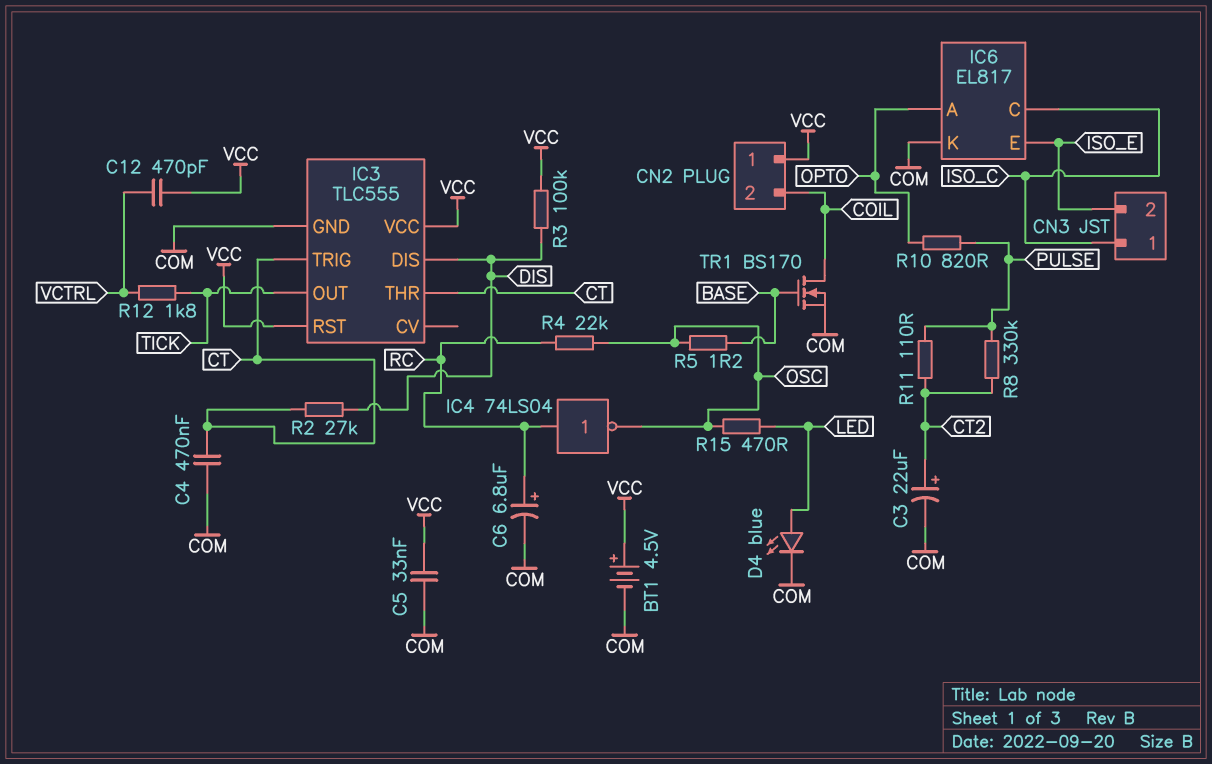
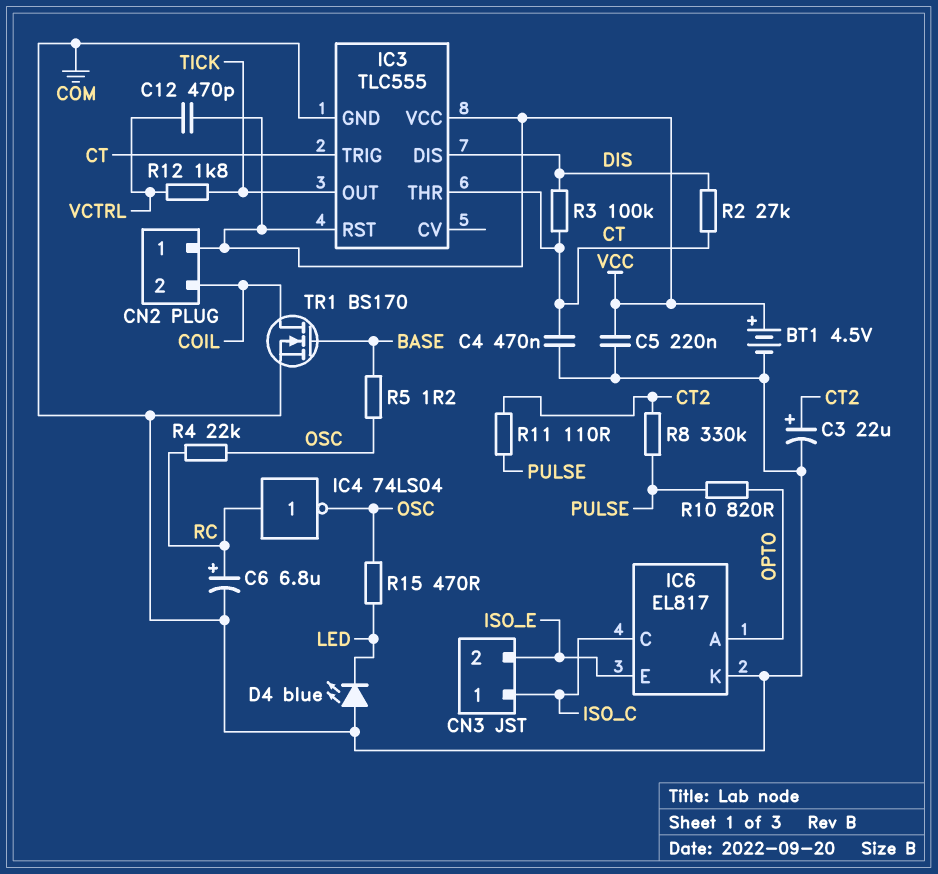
C5: 33nF (COM, VCC) -> 220nF (COM, VCC)
D4: LED blue (A LED, K COM) -> LED blue (A COM, K LED)
R3: 100k (DIS, VCC) -> 100k (CT, DIS)

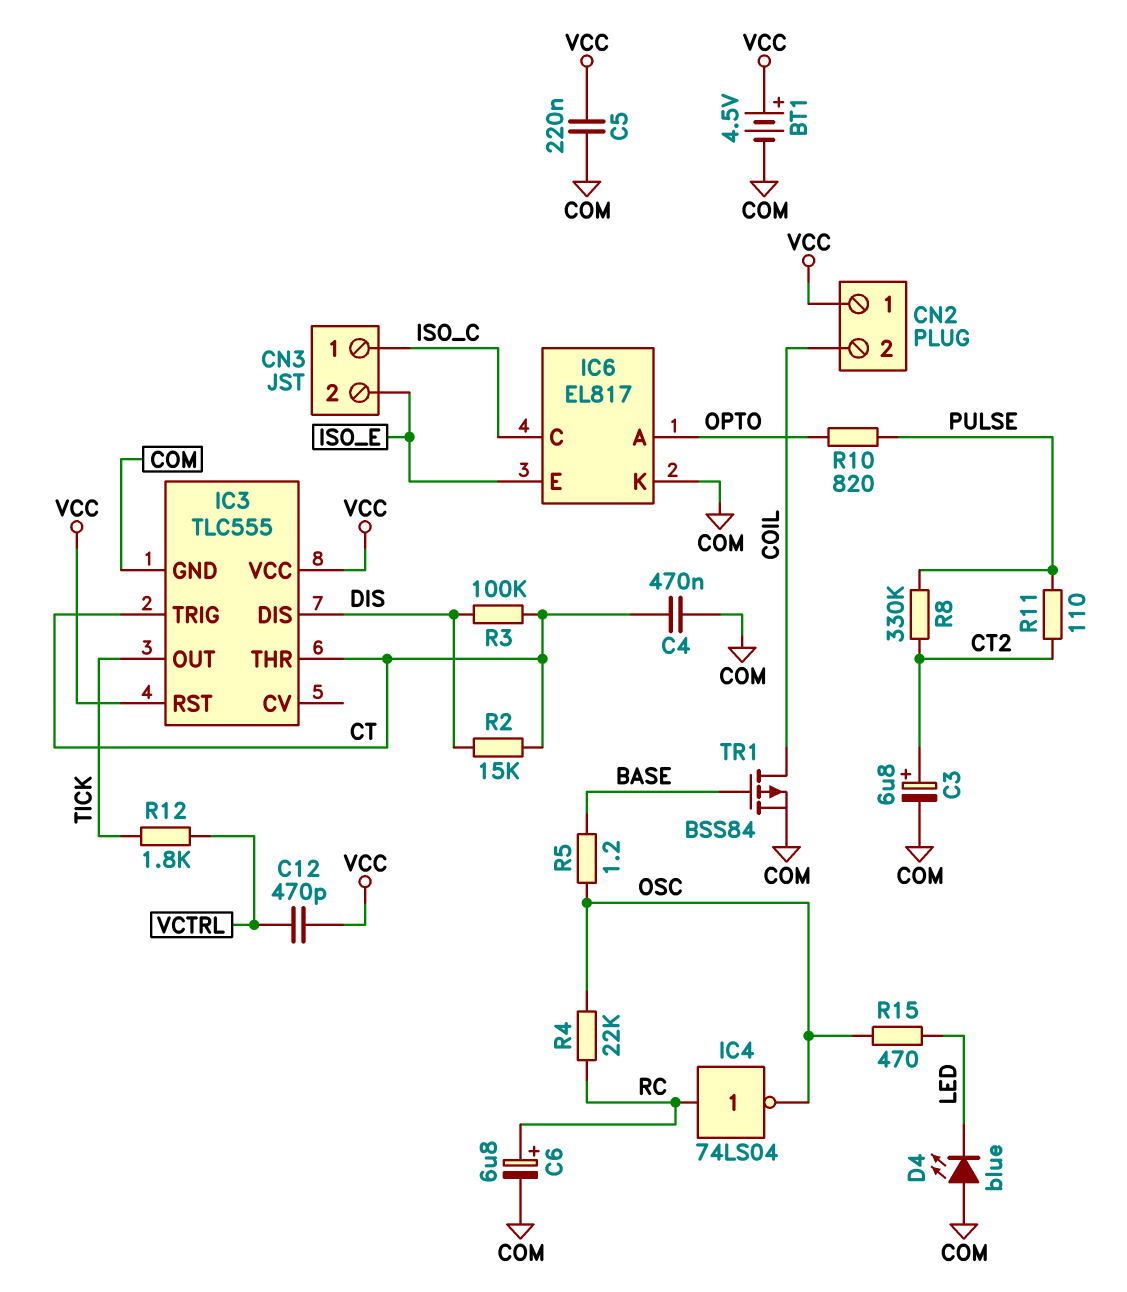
C3: 22uF (plus CT2, minus COM) -> 6.8uF (plus CT2, minus COM)
R2: 27k (CT, DIS) -> 15k (CT, DIS)
TR1: NMOS BS170 (G BASE, D COIL, S COM) -> PMOS BSS84 (G BASE, D COIL, S COM)

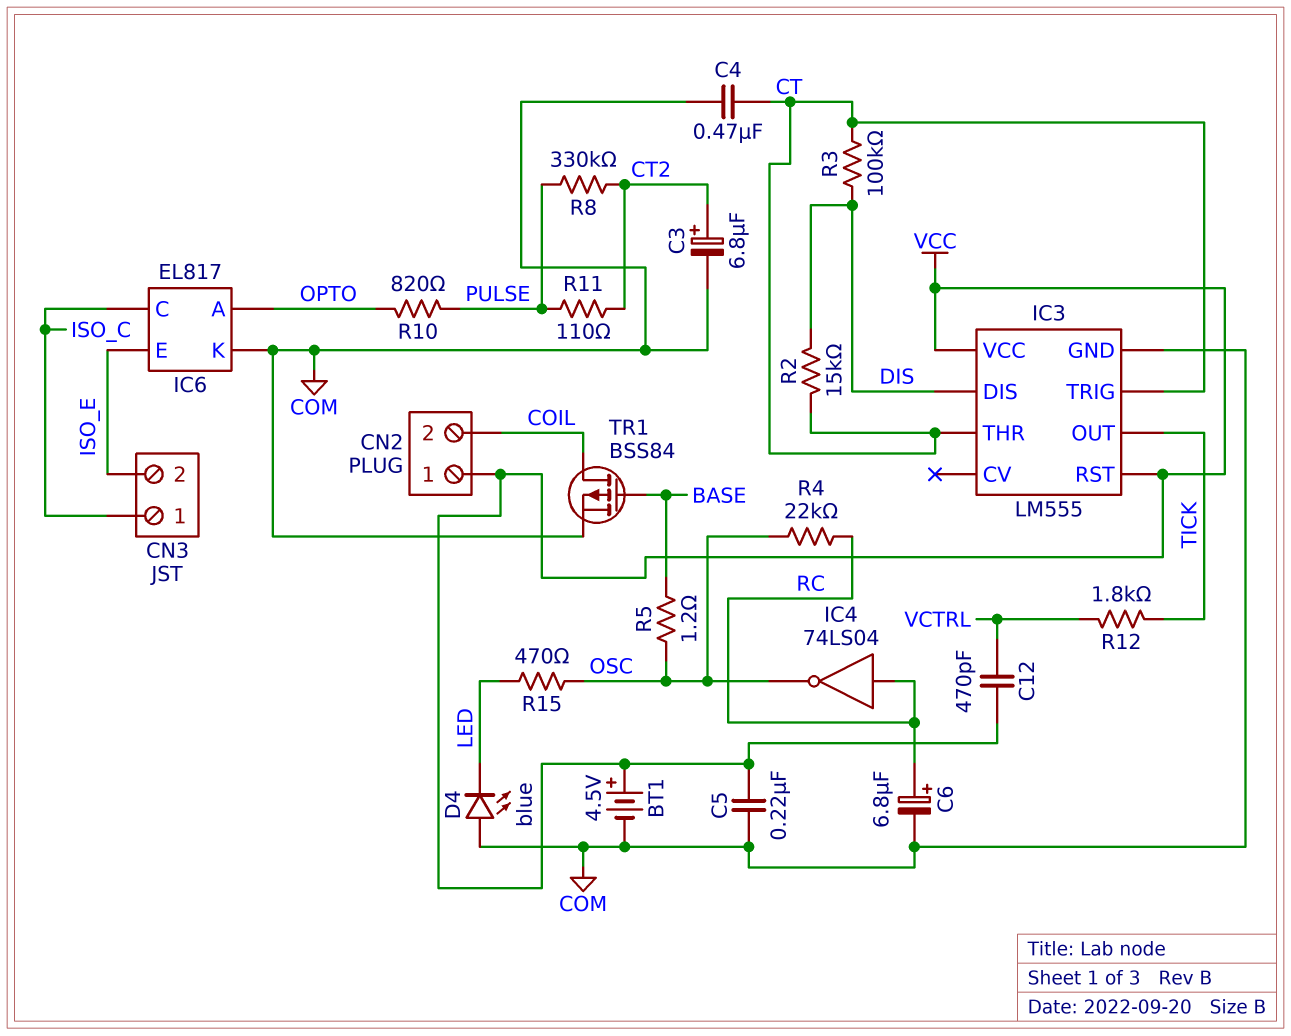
IC3: TLC555 -> LM555

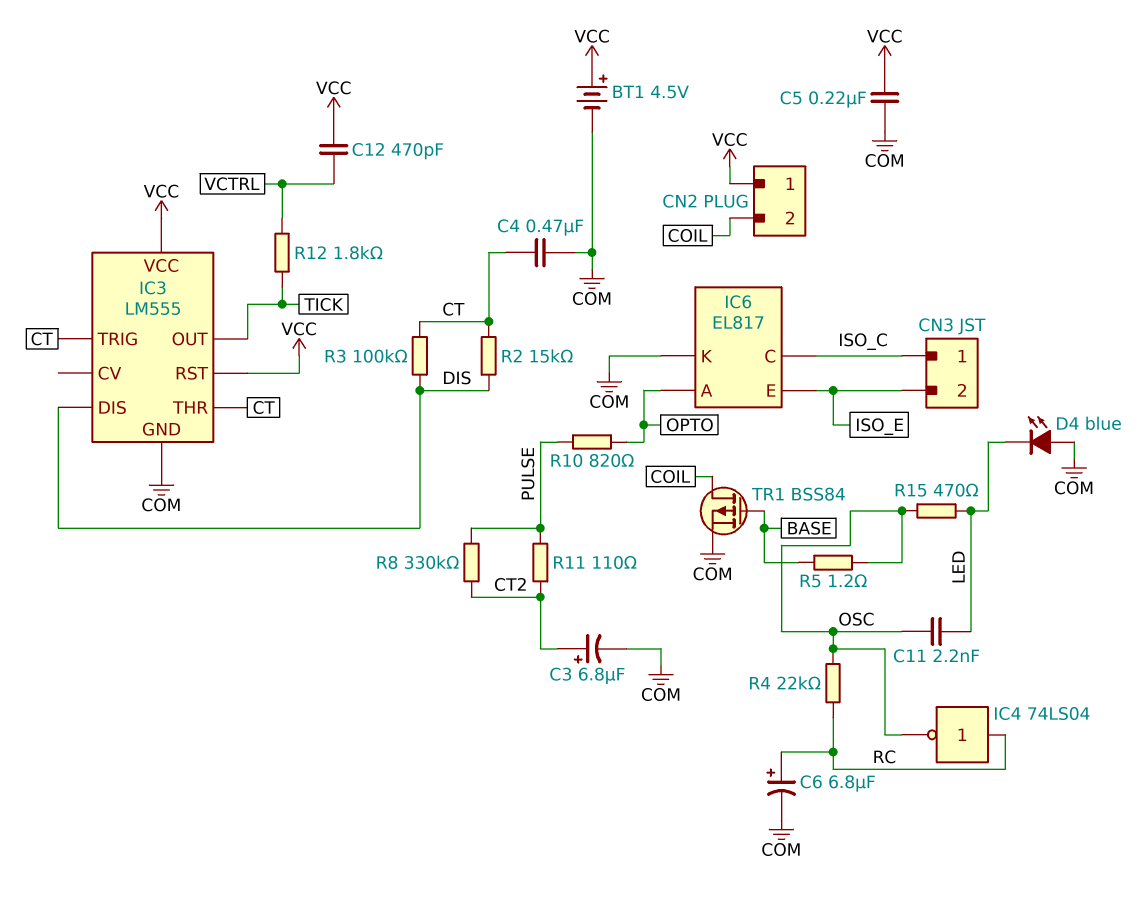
C11: none -> 2.2nF (LED, OSC)

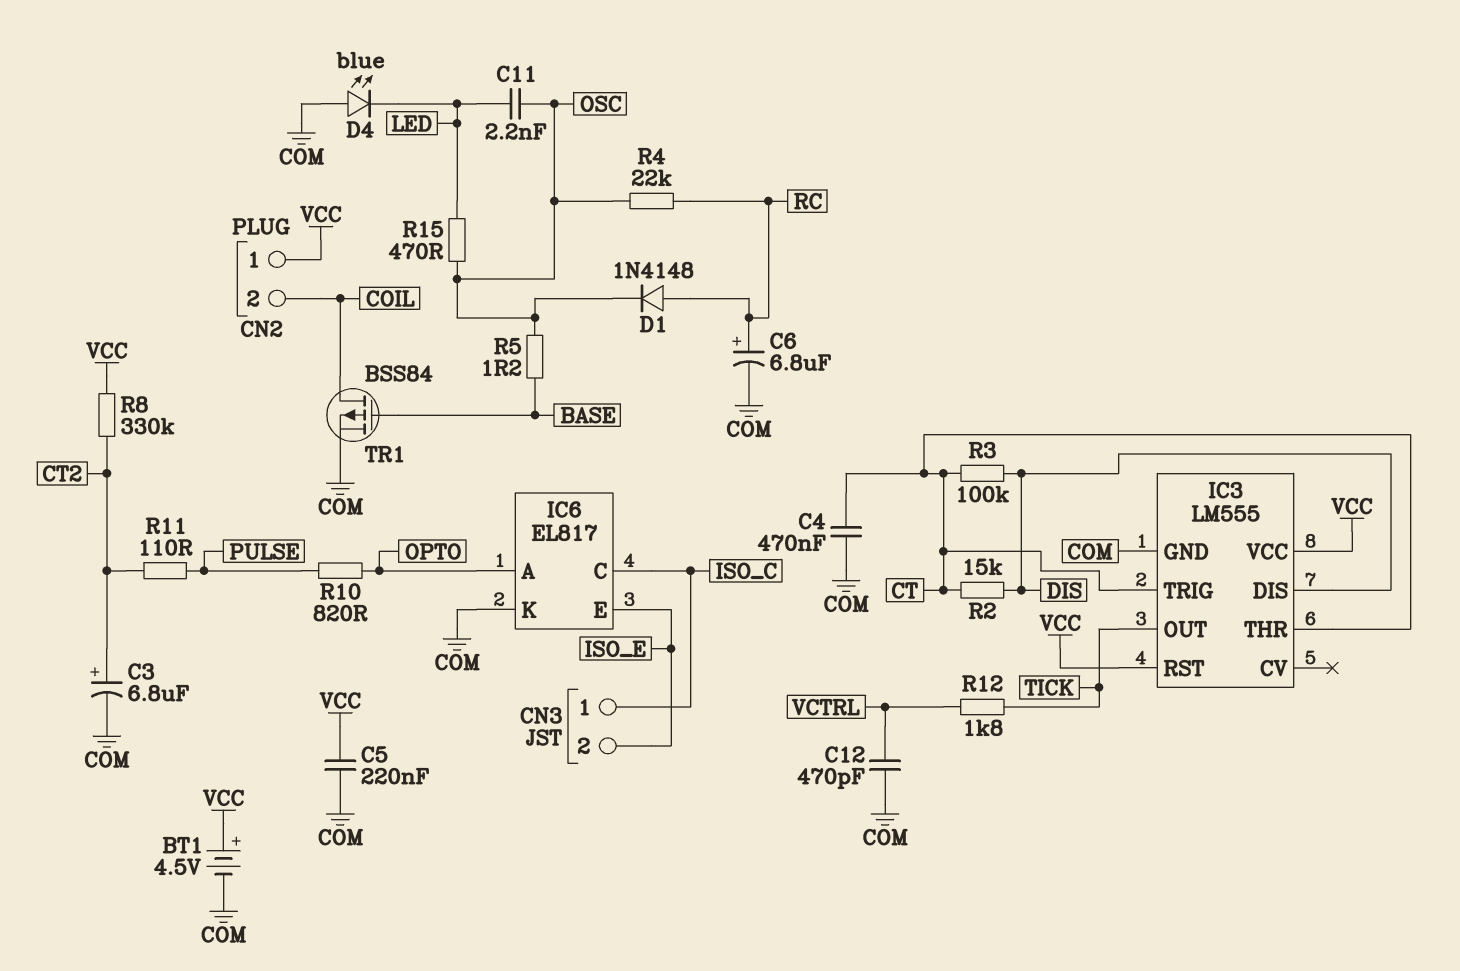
C12: 470pF (VCC, VCTRL) -> 470pF (COM, VCTRL)
D1: none -> diode 1N4148 (A RC, K OSC)
IC4: NOT 74LS04 (in RC, out OSC) -> none
R8: 330k (CT2, PULSE) -> 330k (CT2, VCC)

